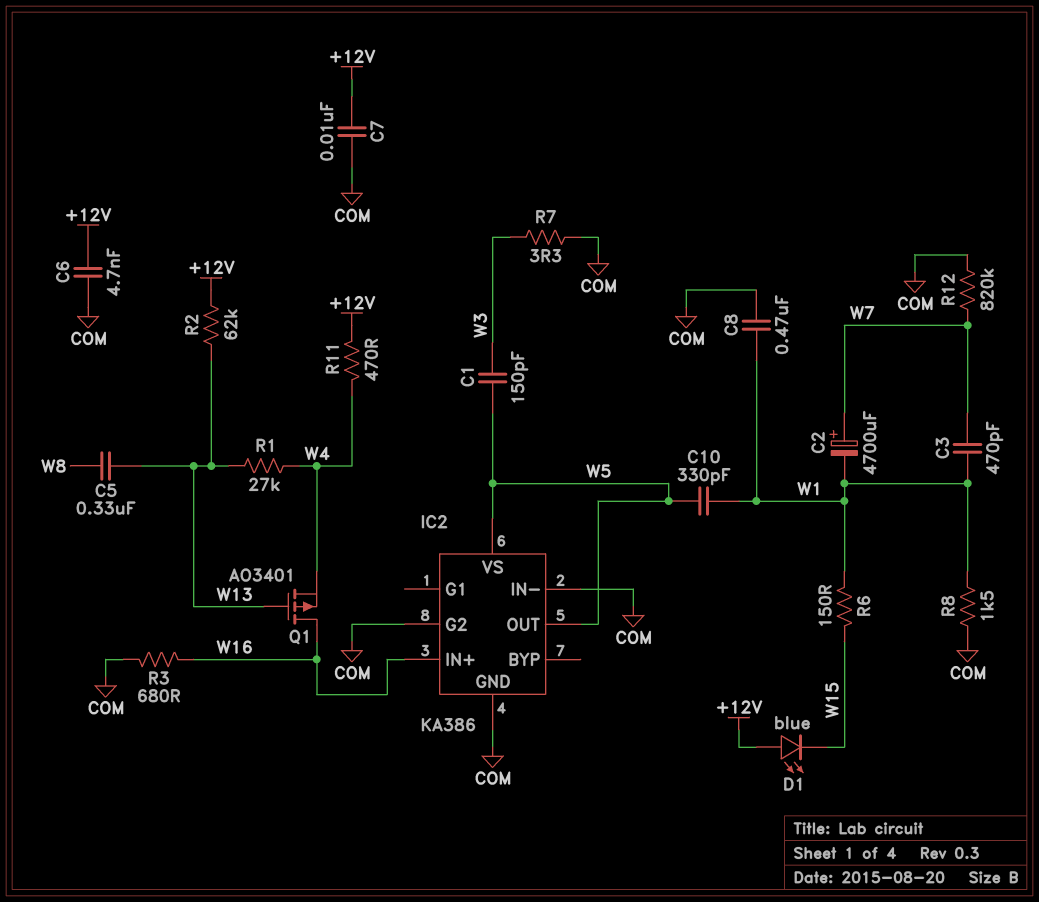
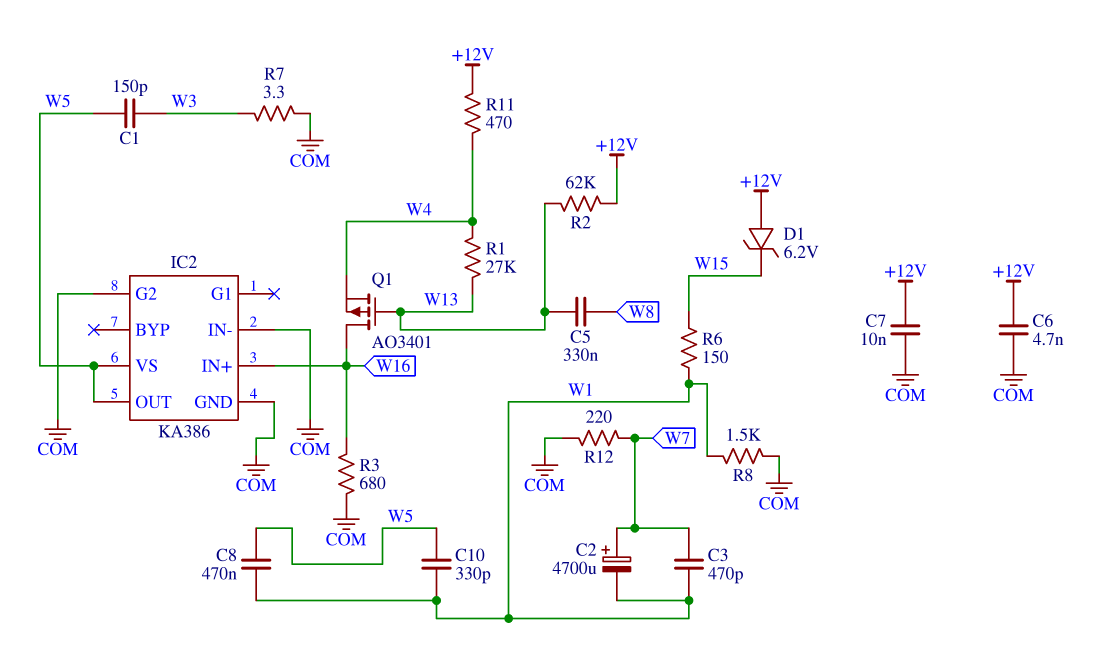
C8: 470nF (COM, W1) -> 470nF (W1, W5)
D1: LED blue (A +12V, K W15) -> zener 6.2V (A +12V, K W15)
R12: 820k (COM, W7) -> 220 (COM, W7)

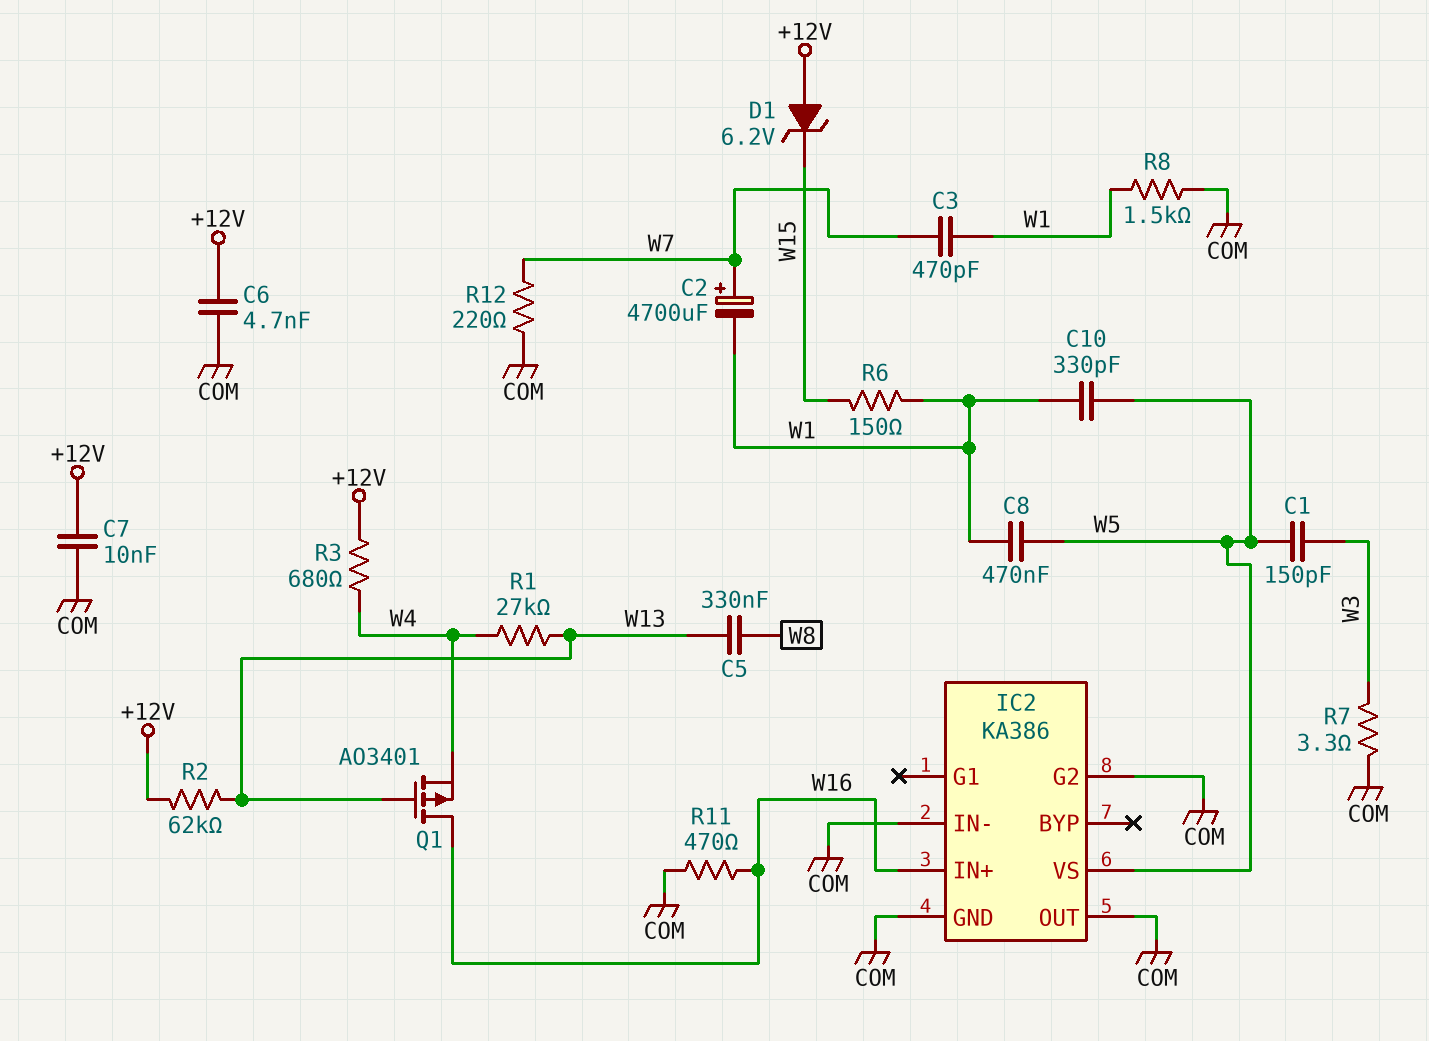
IC2 pin OUT: W5 -> COM
R3: 680 (COM, W16) -> 680 (+12V, W4)
R11: 470 (+12V, W4) -> 470 (COM, W16)

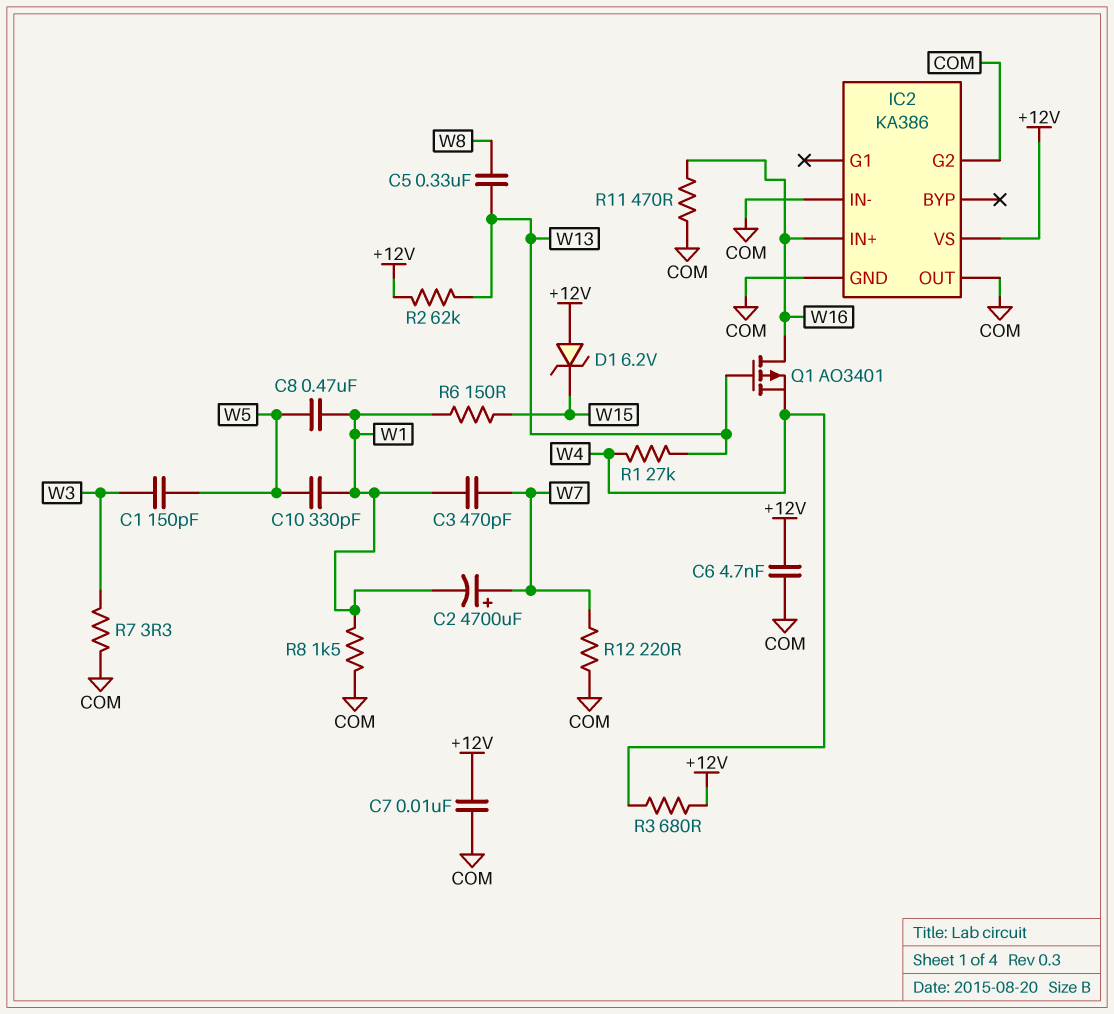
IC2 pin VS: W5 -> +12V

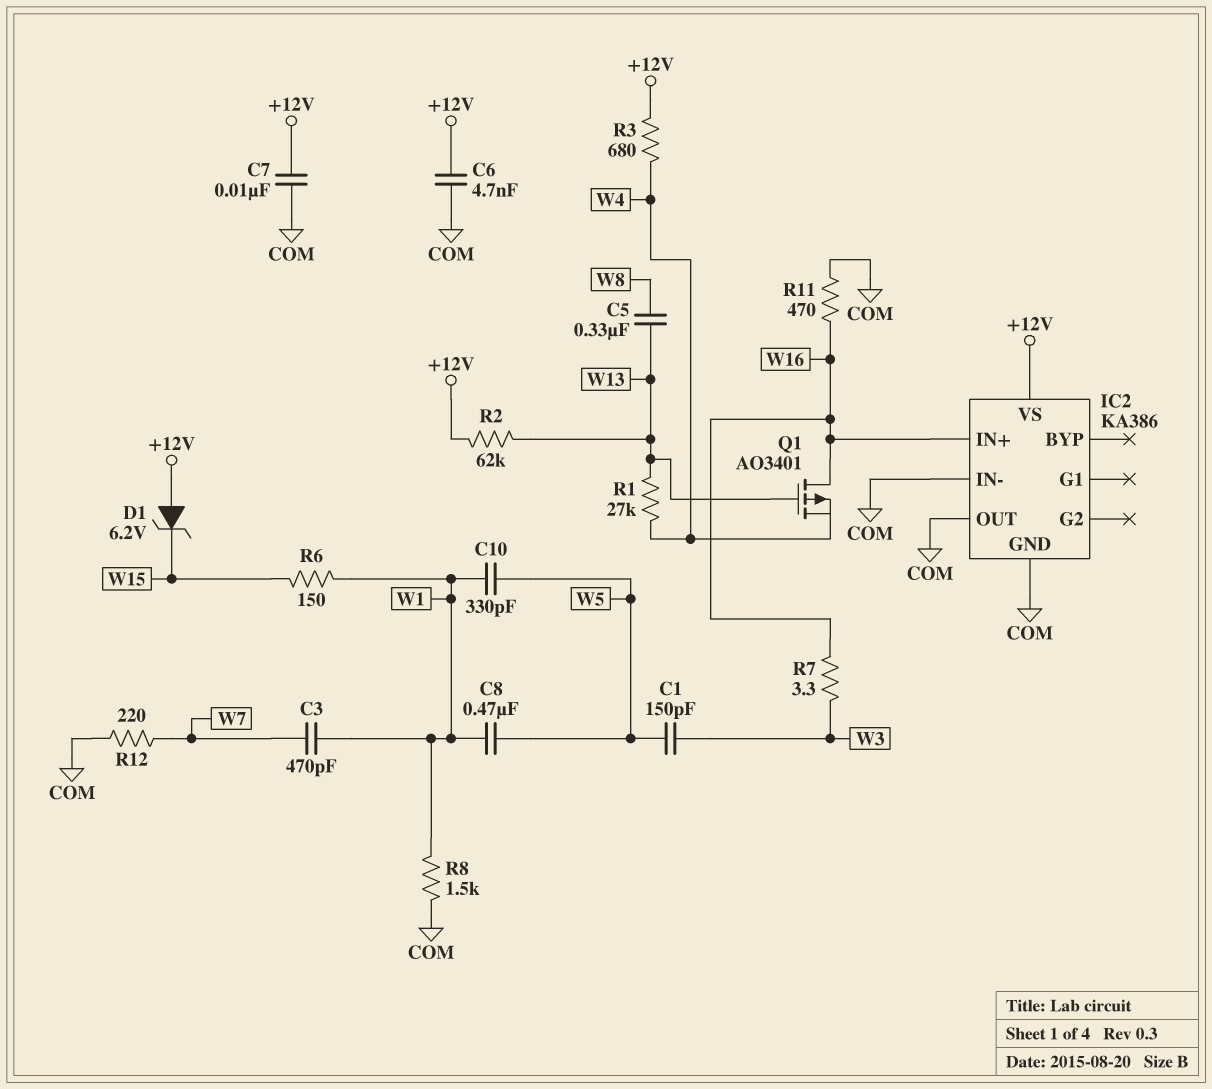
C2: 4700uF (plus W7, minus W1) -> none
IC2 pin G2: COM -> none
R7: 3.3 (COM, W3) -> 3.3 (W3, W16)

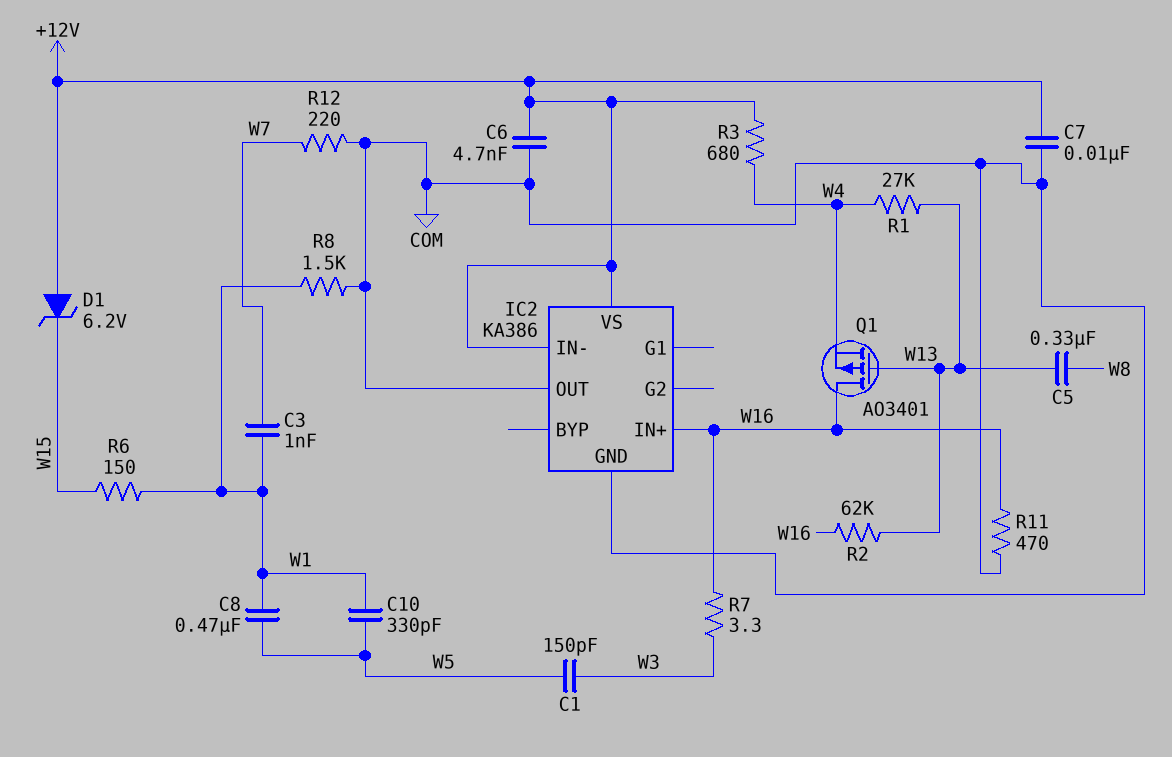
C3: 470pF (W1, W7) -> 1nF (W1, W7)
IC2 pin IN-: COM -> +12V
R2: 62k (+12V, W13) -> 62k (W13, W16)

